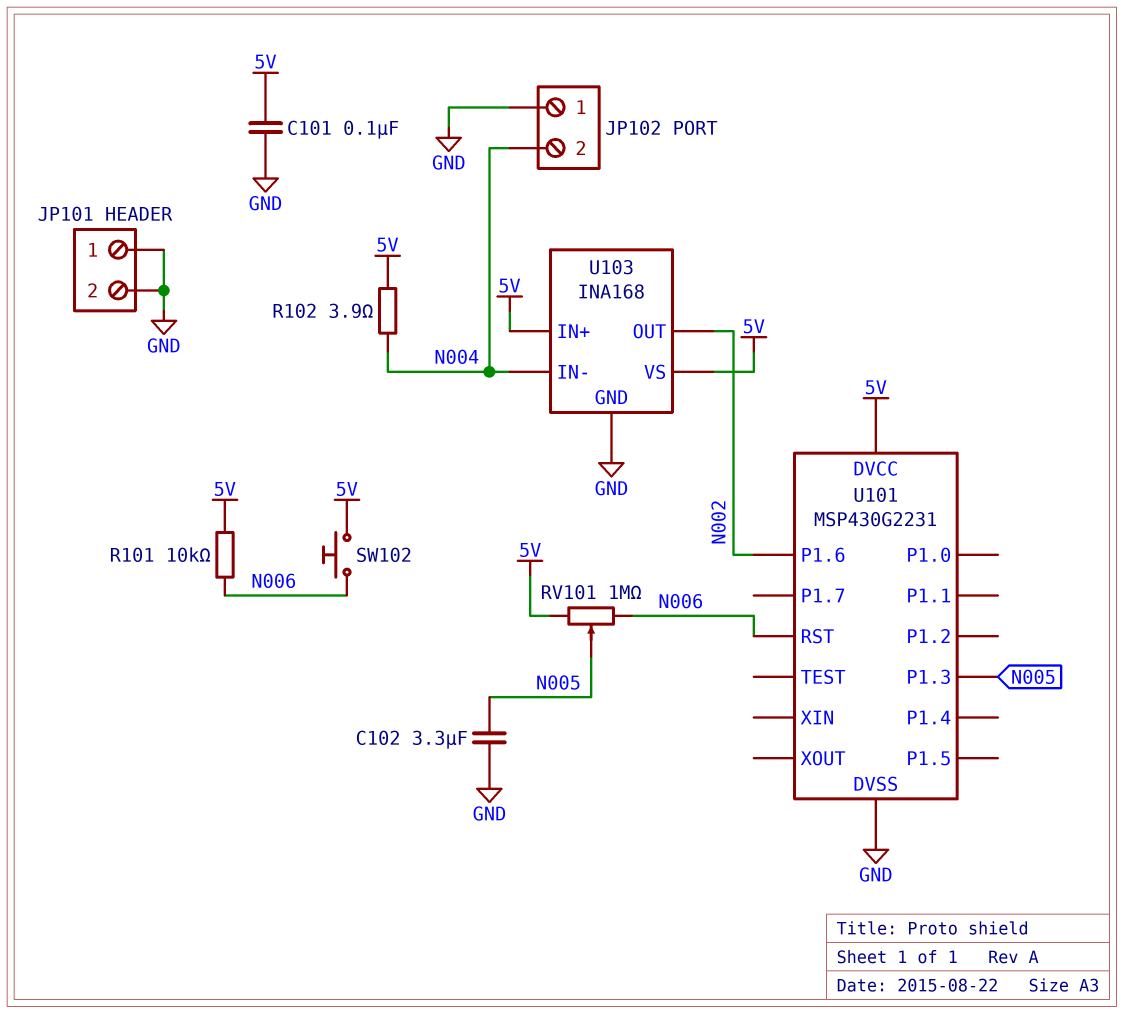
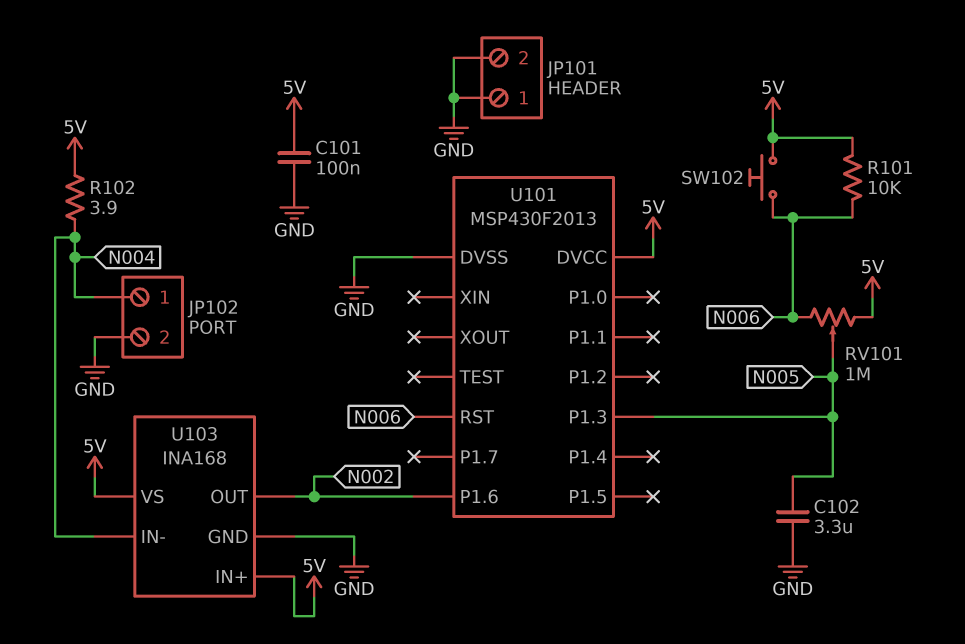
JP102 pin 1: GND -> N004
JP102 pin 2: N004 -> GND
U101: MSP430G2231 -> MSP430F2013

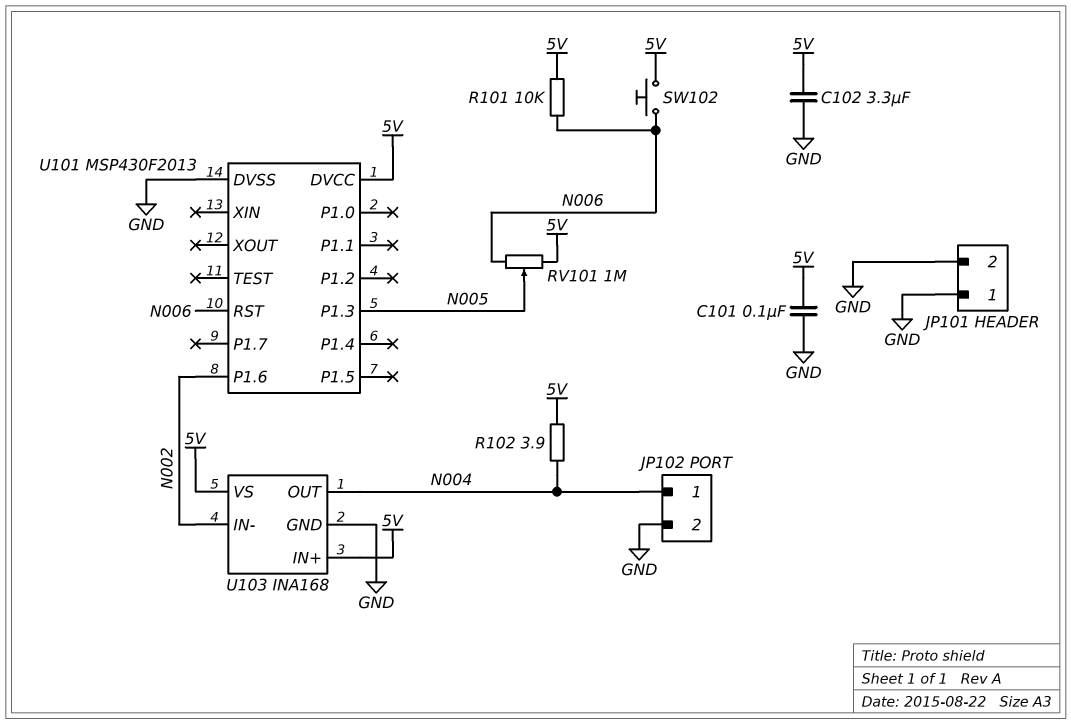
C102: 3.3uF (GND, N005) -> 3.3uF (5V, GND)
U103 pin IN-: N004 -> N002
U103 pin OUT: N002 -> N004

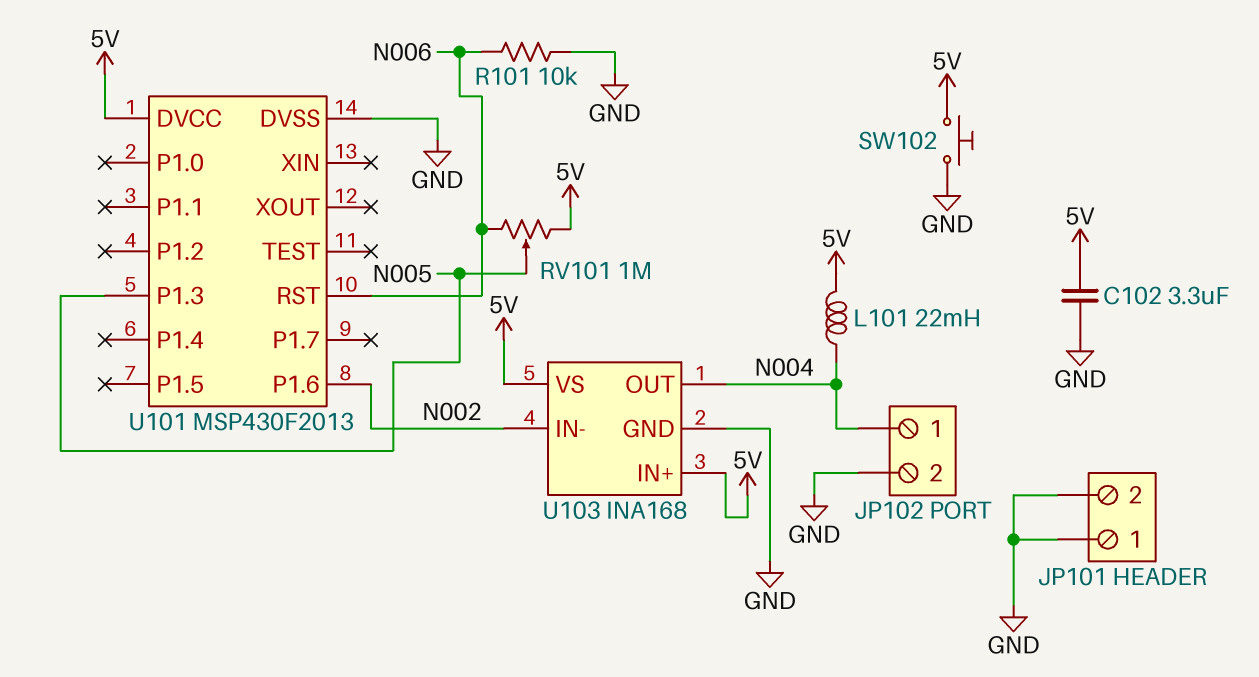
C101: 100nF (5V, GND) -> none
L101: none -> 22mH (5V, N004)
R101: 10k (5V, N006) -> 10k (GND, N006)
R102: 3.9 (5V, N004) -> none
SW102: button (5V, N006) -> button (5V, GND)

